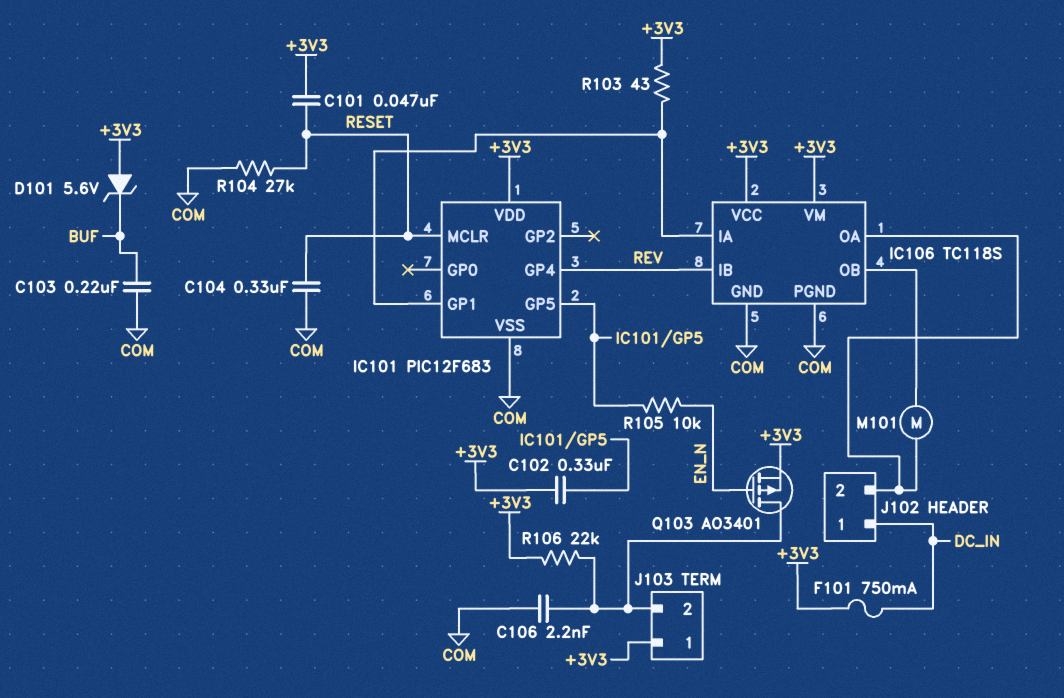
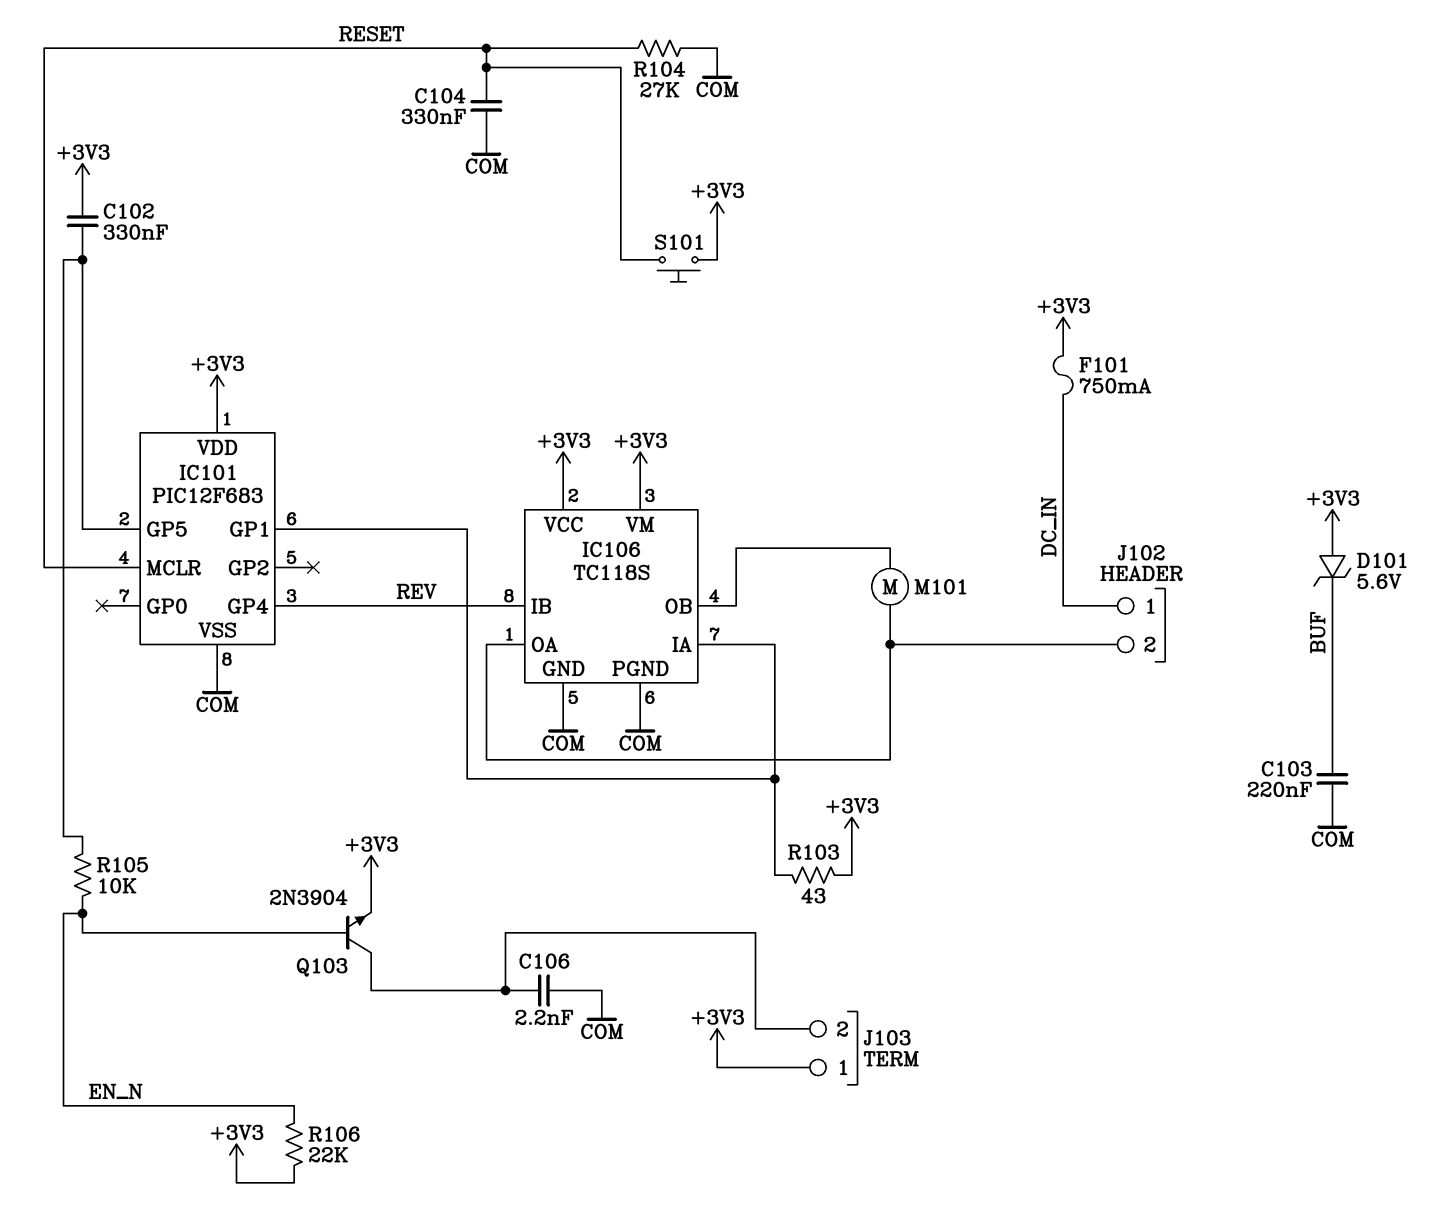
C101: 47nF (+3V3, RESET) -> none
Q103: PMOS AO3401 (G EN_N, D J103/2, S +3V3) -> NPN 2N3904 (B EN_N, C J103/2, E +3V3)
R106: 22k (+3V3, J103/2) -> 22k (+3V3, EN_N)
S101: none -> button (+3V3, RESET)

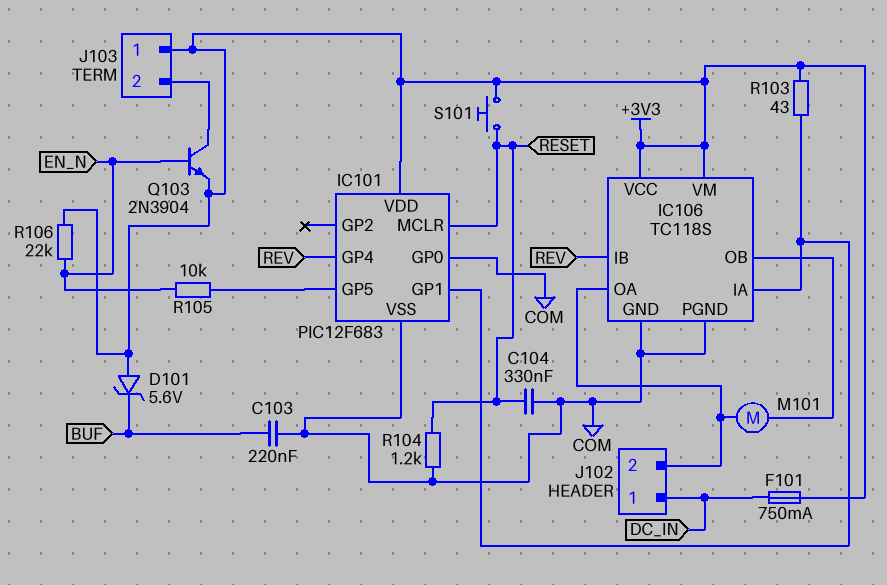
C102: 330nF (+3V3, IC101/GP5) -> none
C106: 2.2nF (COM, J103/2) -> none
IC101 pin GP0: none -> COM
R104: 27k (COM, RESET) -> 1.2k (COM, RESET)

